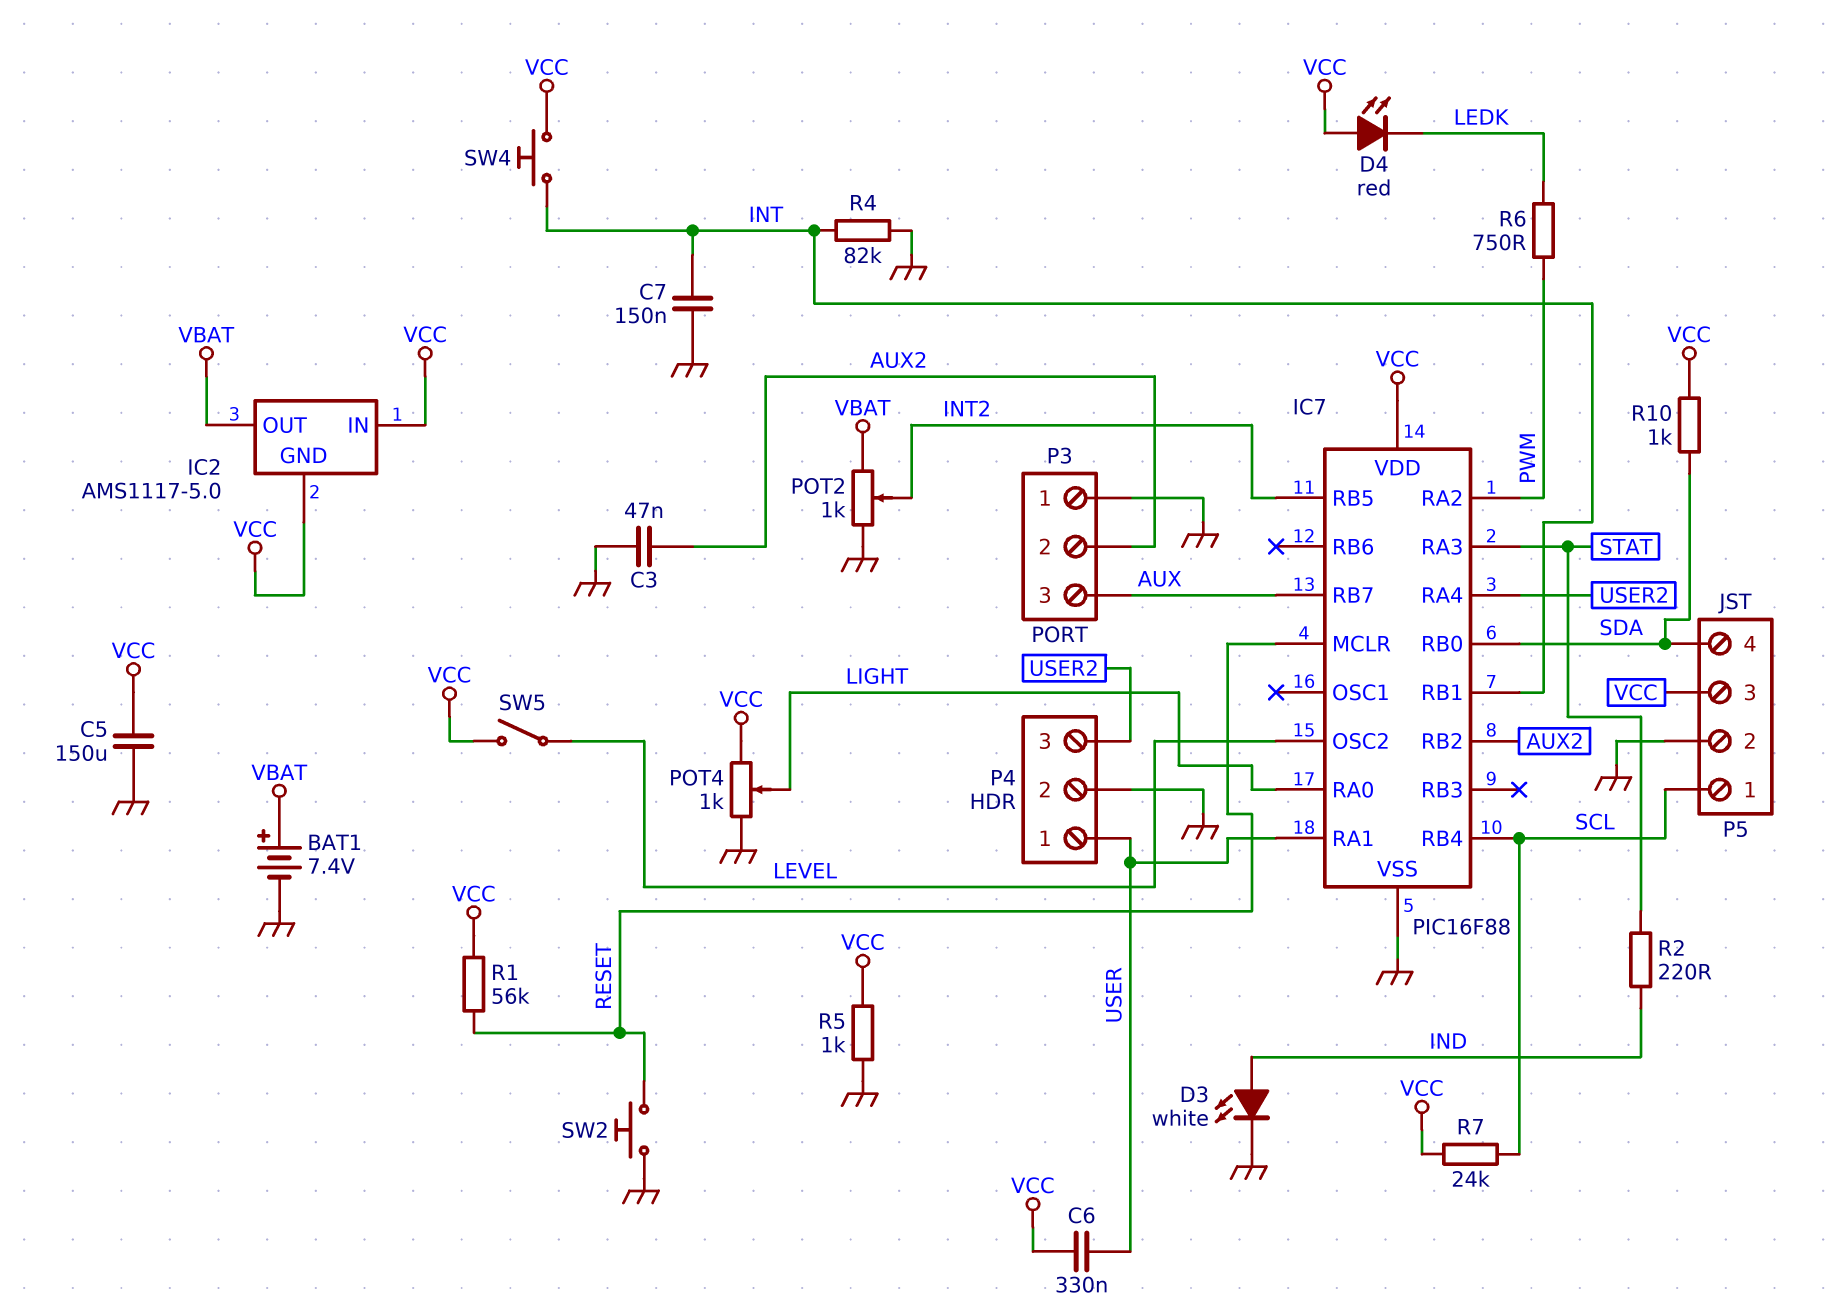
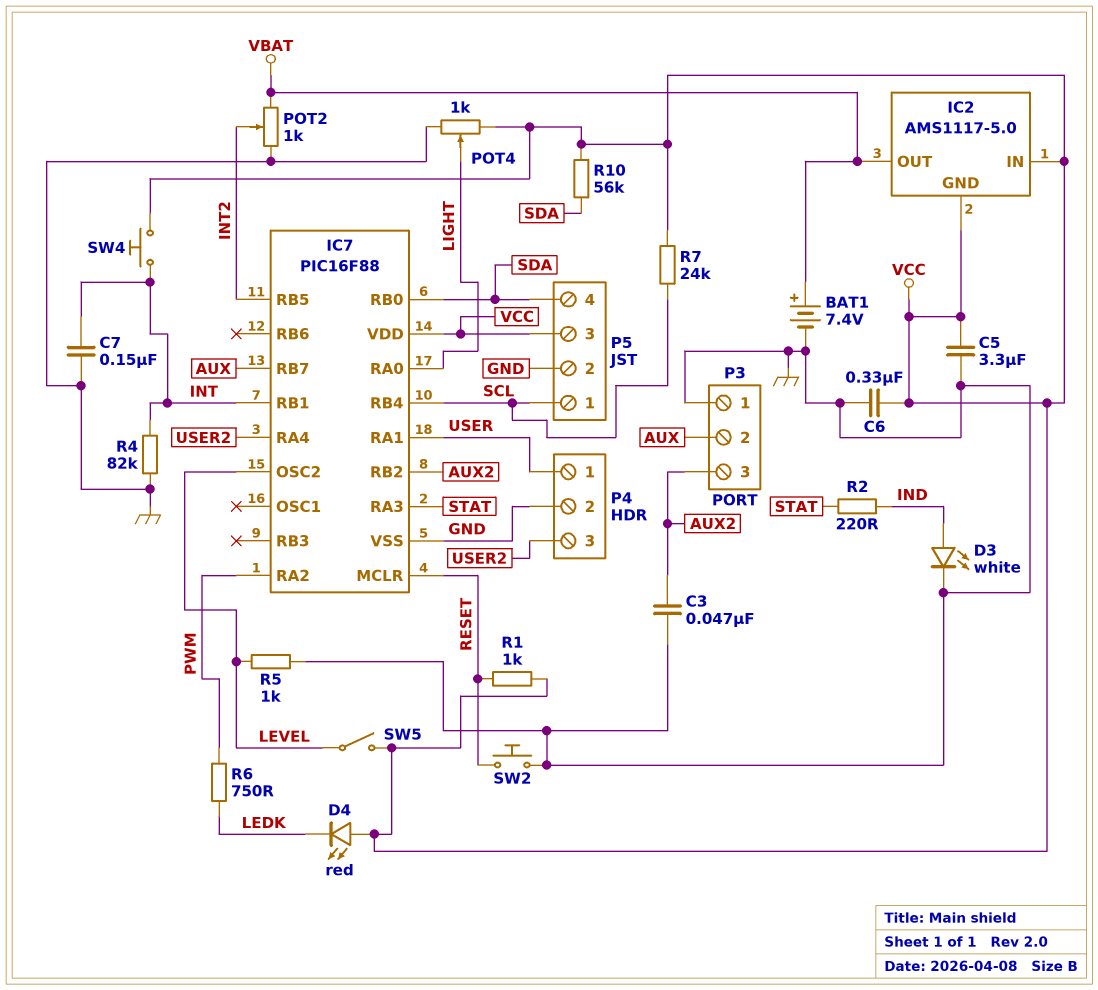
C5: 150uF (GND, VCC) -> 3.3uF (GND, VCC)
C6: 330nF (USER, VCC) -> 330nF (GND, VCC)
P3 pin 2: AUX2 -> AUX
P3 pin 3: AUX -> AUX2
R1: 56k (RESET, VCC) -> 1k (RESET, VCC)
R5: 1k (GND, VCC) -> 1k (GND, LEVEL)
R10: 1k (SDA, VCC) -> 56k (SDA, VCC)

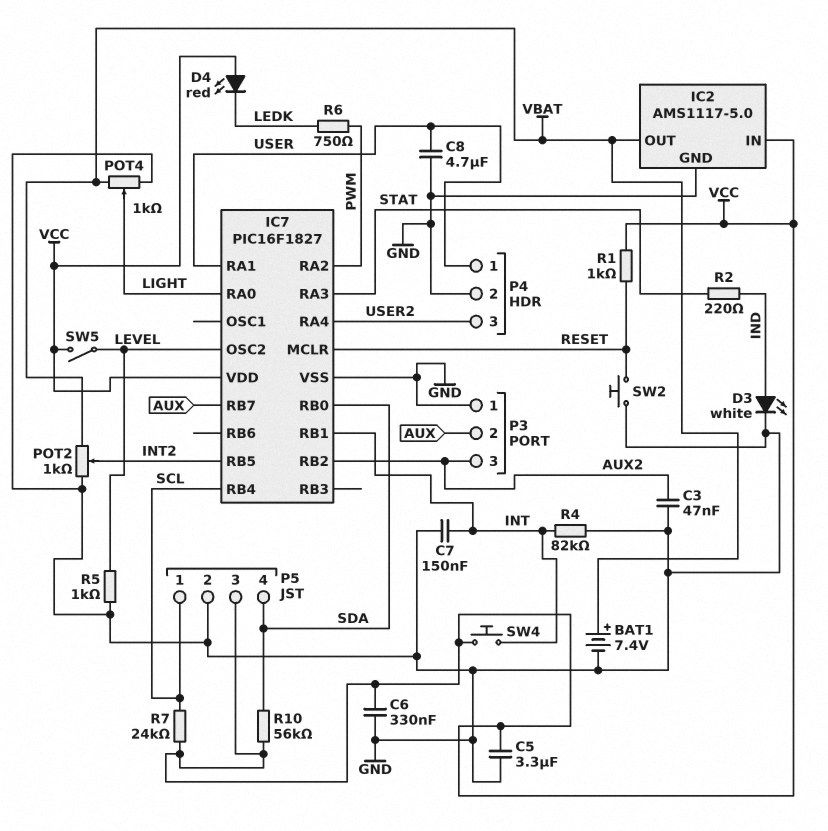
C8: none -> 4.7uF (GND, USER)
IC2 pin GND: VCC -> GND
IC7: PIC16F88 -> PIC16F1827
POT4: 1k (GND, VCC, wiper LIGHT) -> 1k (GND, VBAT, wiper LIGHT)

